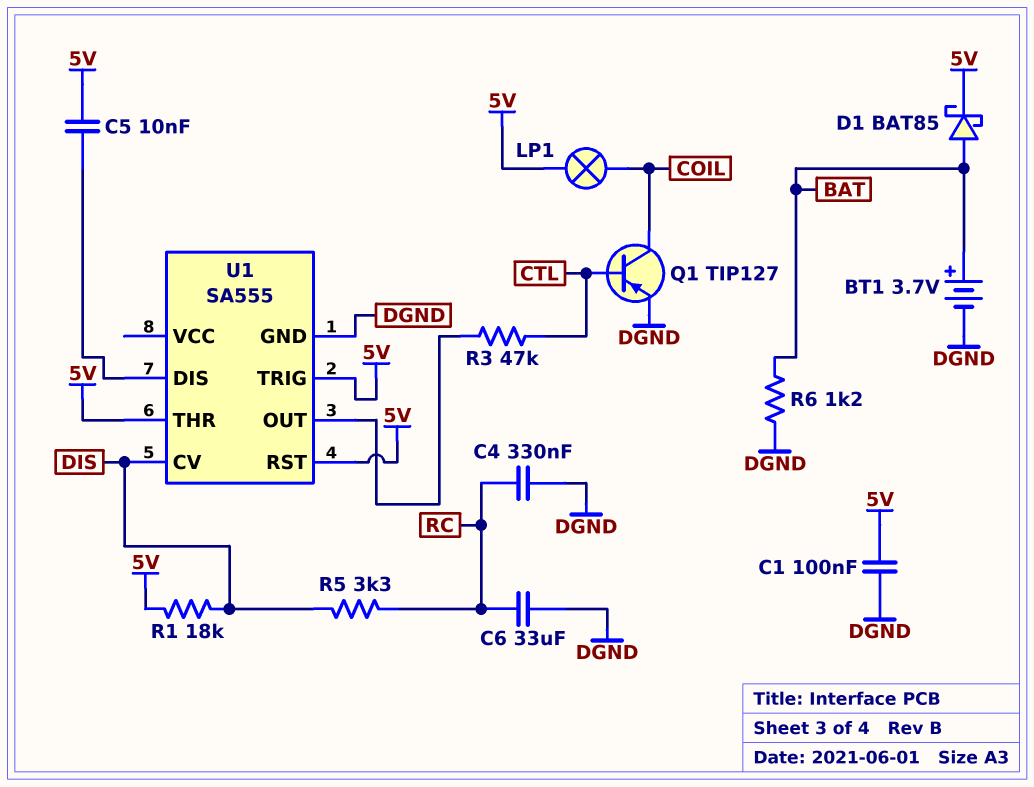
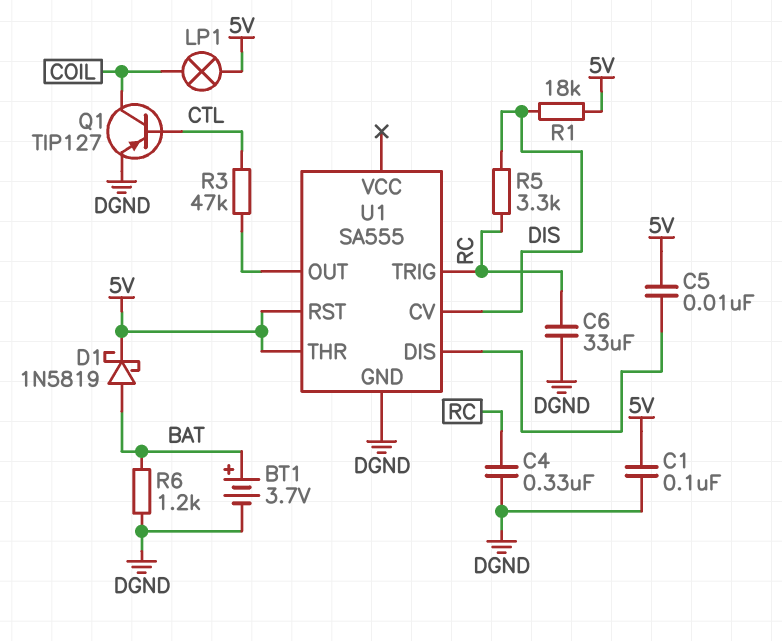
D1: schottky BAT85 (A BAT, K 5V) -> schottky 1N5819 (A BAT, K 5V)
U1 pin TRIG: 5V -> RC

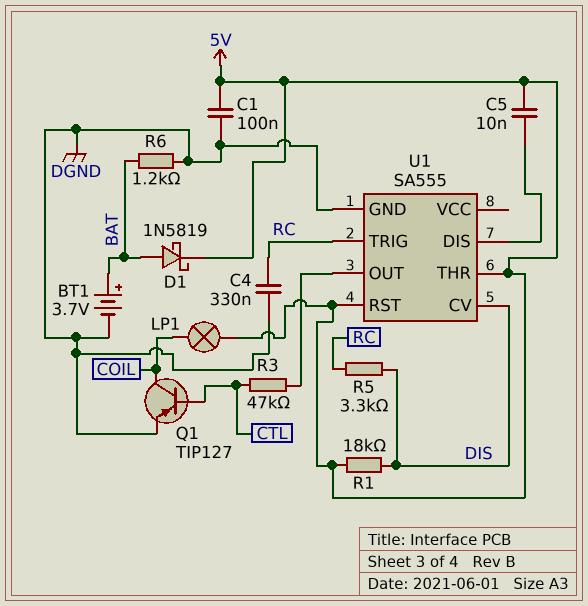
C6: 33uF (DGND, RC) -> none

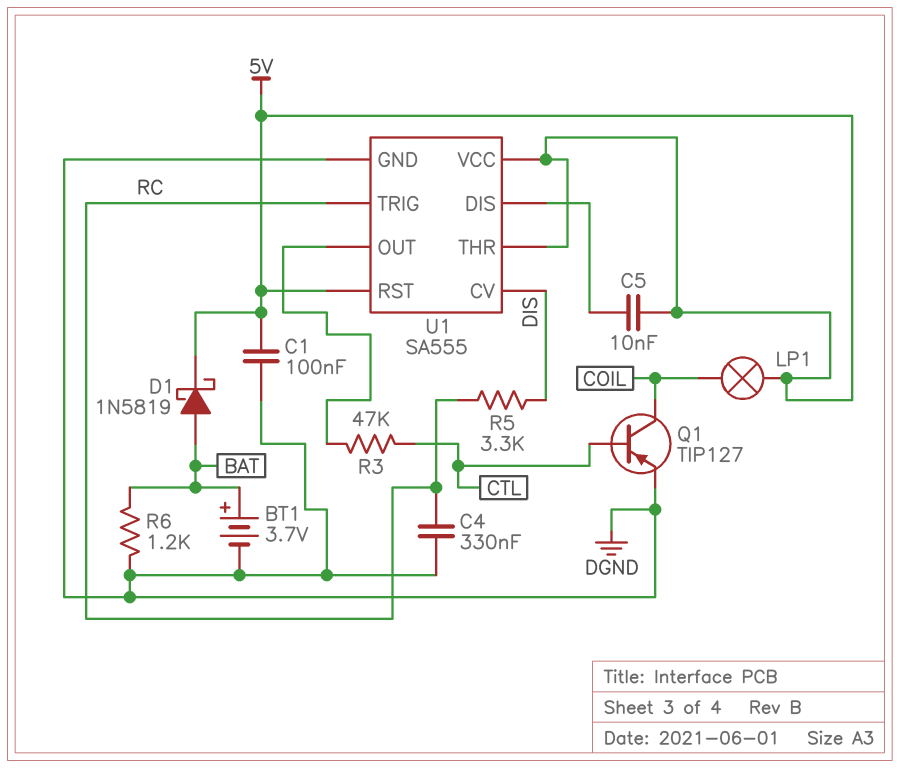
R1: 18k (5V, DIS) -> none
U1 pin VCC: none -> 5V

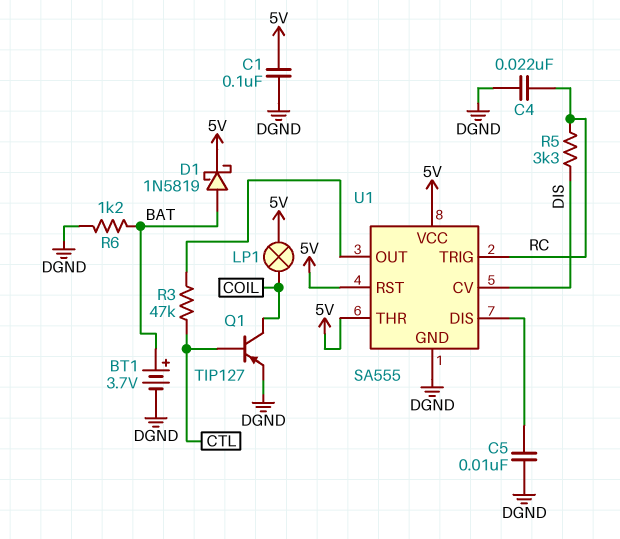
C4: 330nF (DGND, RC) -> 22nF (DGND, RC)
C5: 10nF (5V, U1/DIS) -> 10nF (DGND, U1/DIS)

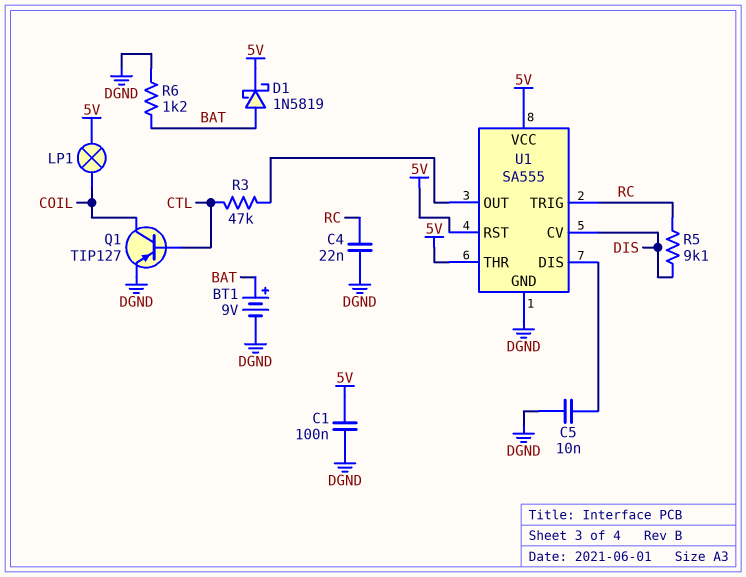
BT1: 3.7V (plus BAT, minus DGND) -> 9V (plus BAT, minus DGND)
R5: 3.3k (DIS, RC) -> 9.1k (DIS, RC)

